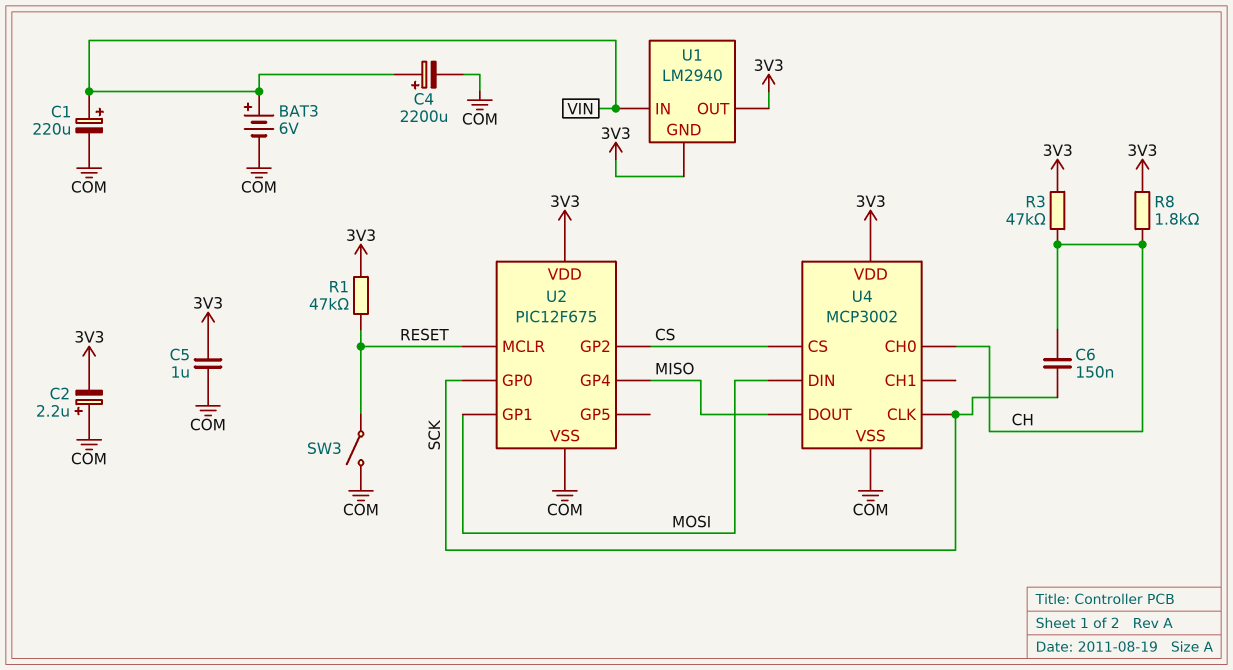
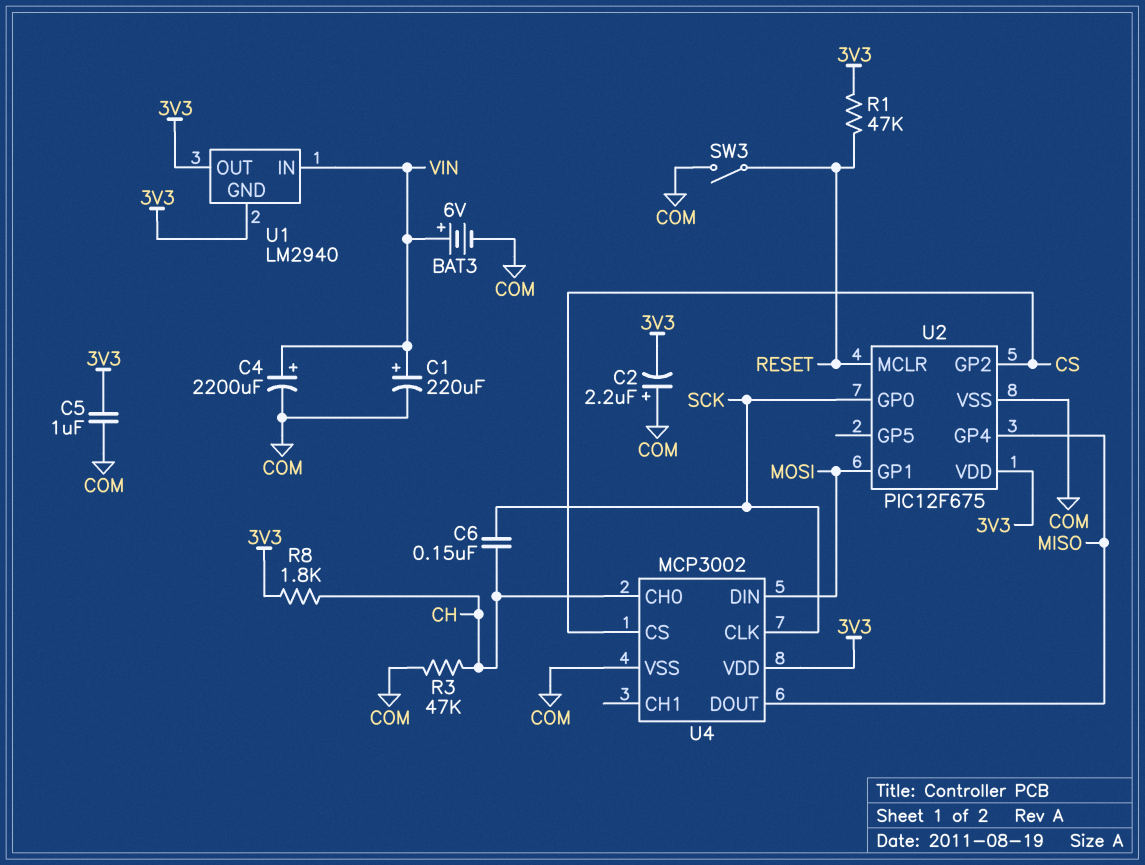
R3: 47k (3V3, CH) -> 47k (CH, COM)

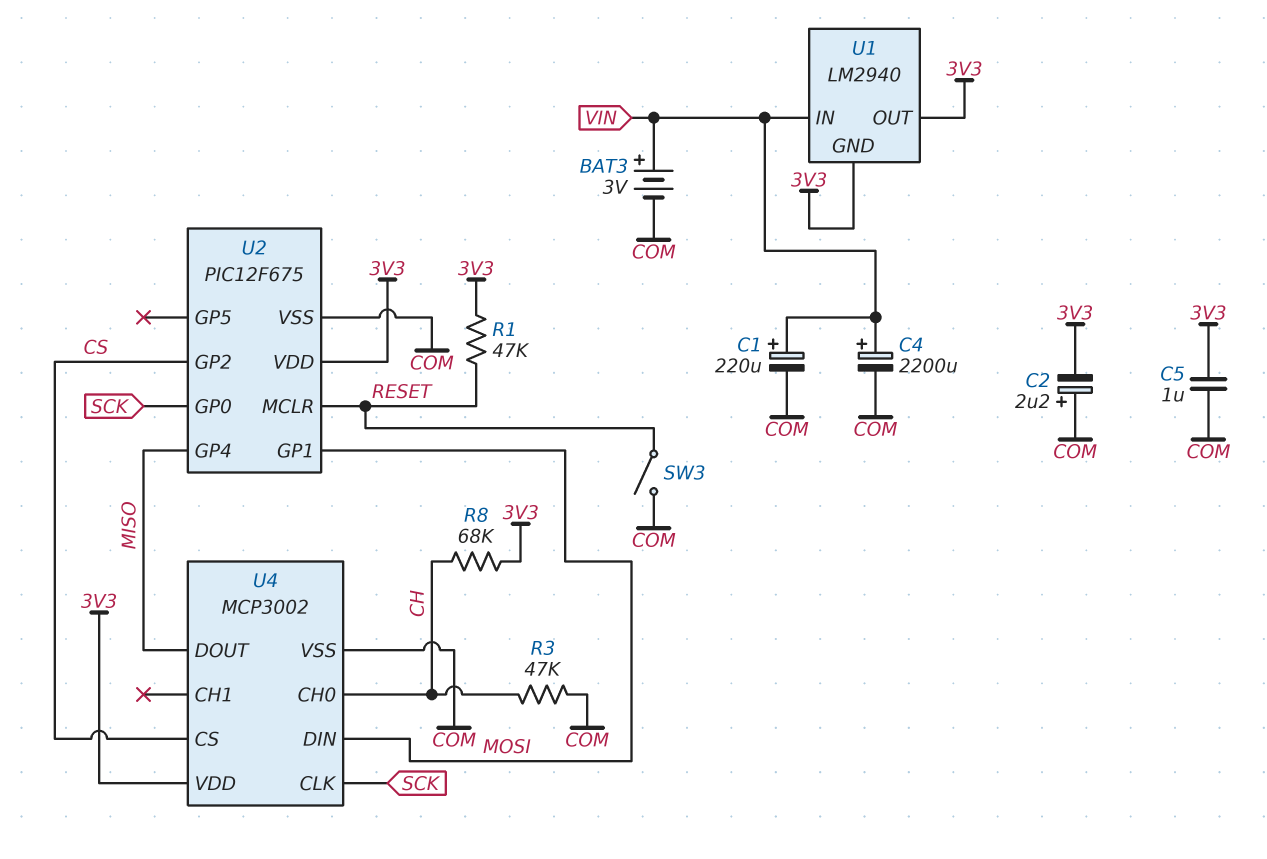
BAT3: 6V (plus VIN, minus COM) -> 3V (plus VIN, minus COM)
C6: 150nF (CH, SCK) -> none
R8: 1.8k (3V3, CH) -> 68k (3V3, CH)

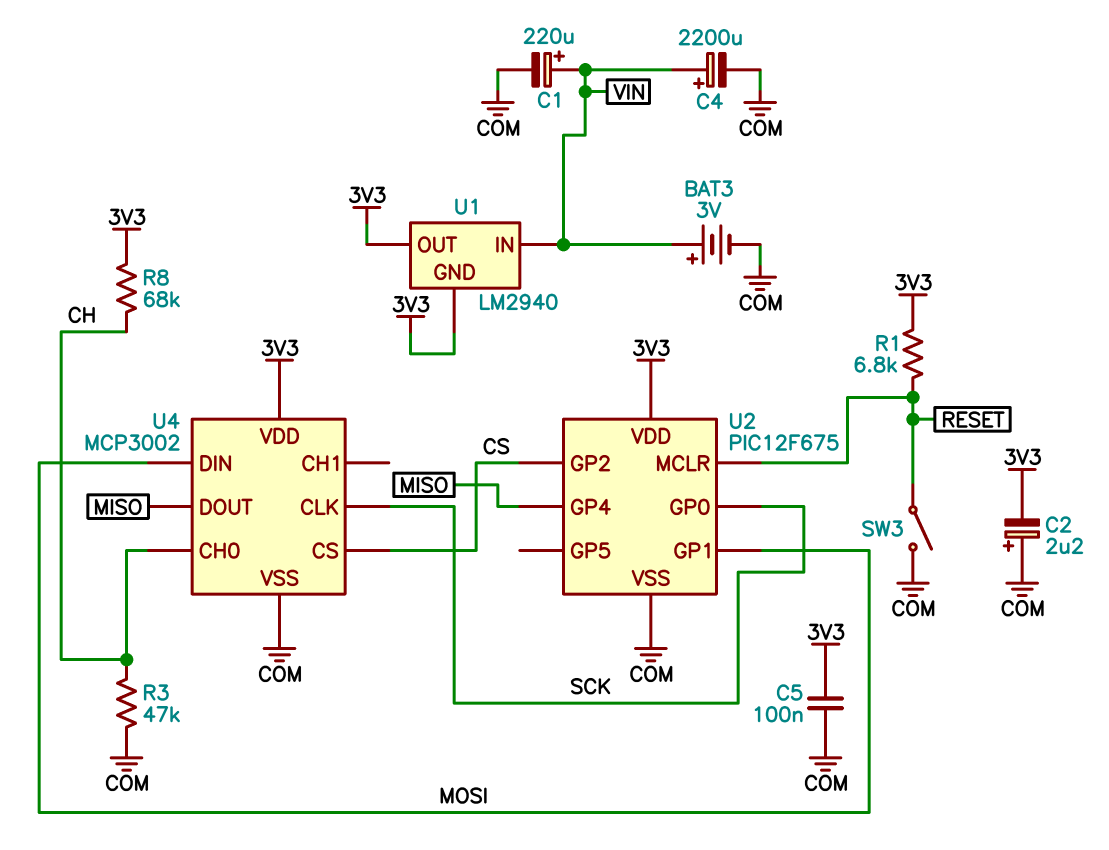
C5: 1uF (3V3, COM) -> 100nF (3V3, COM)
R1: 47k (3V3, RESET) -> 6.8k (3V3, RESET)

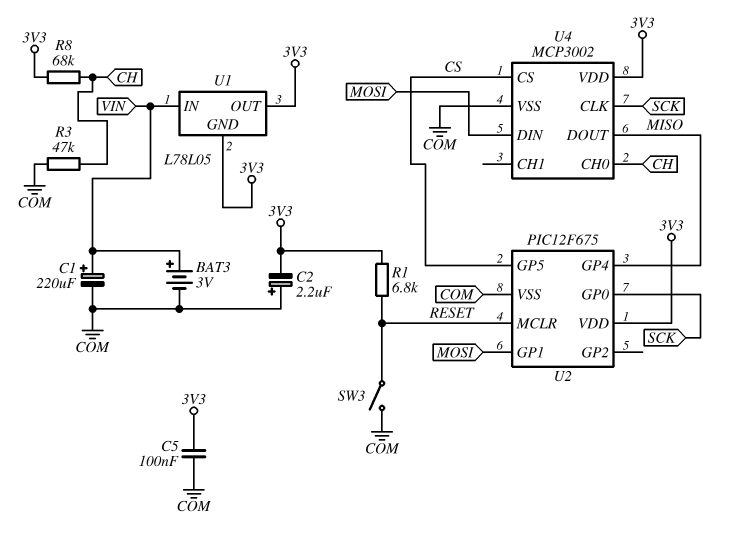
C4: 2200uF (plus VIN, minus COM) -> none
U1: LM2940 -> L78L05
U2 pin GP2: CS -> none
U2 pin GP5: none -> CS

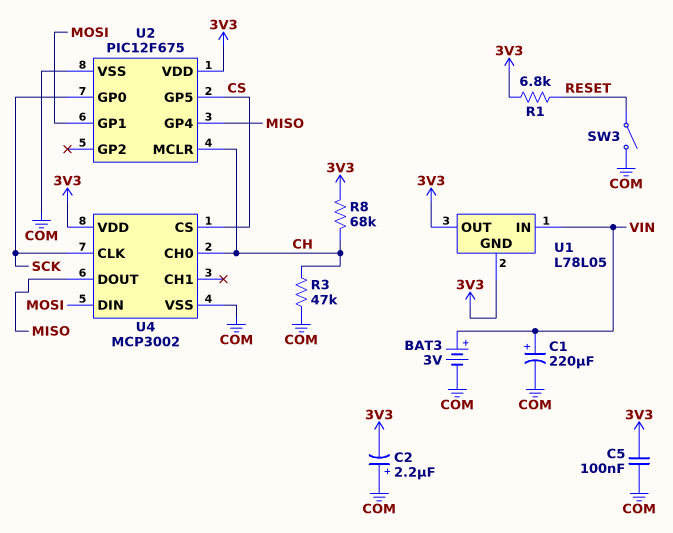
U2 pin MCLR: RESET -> CH

